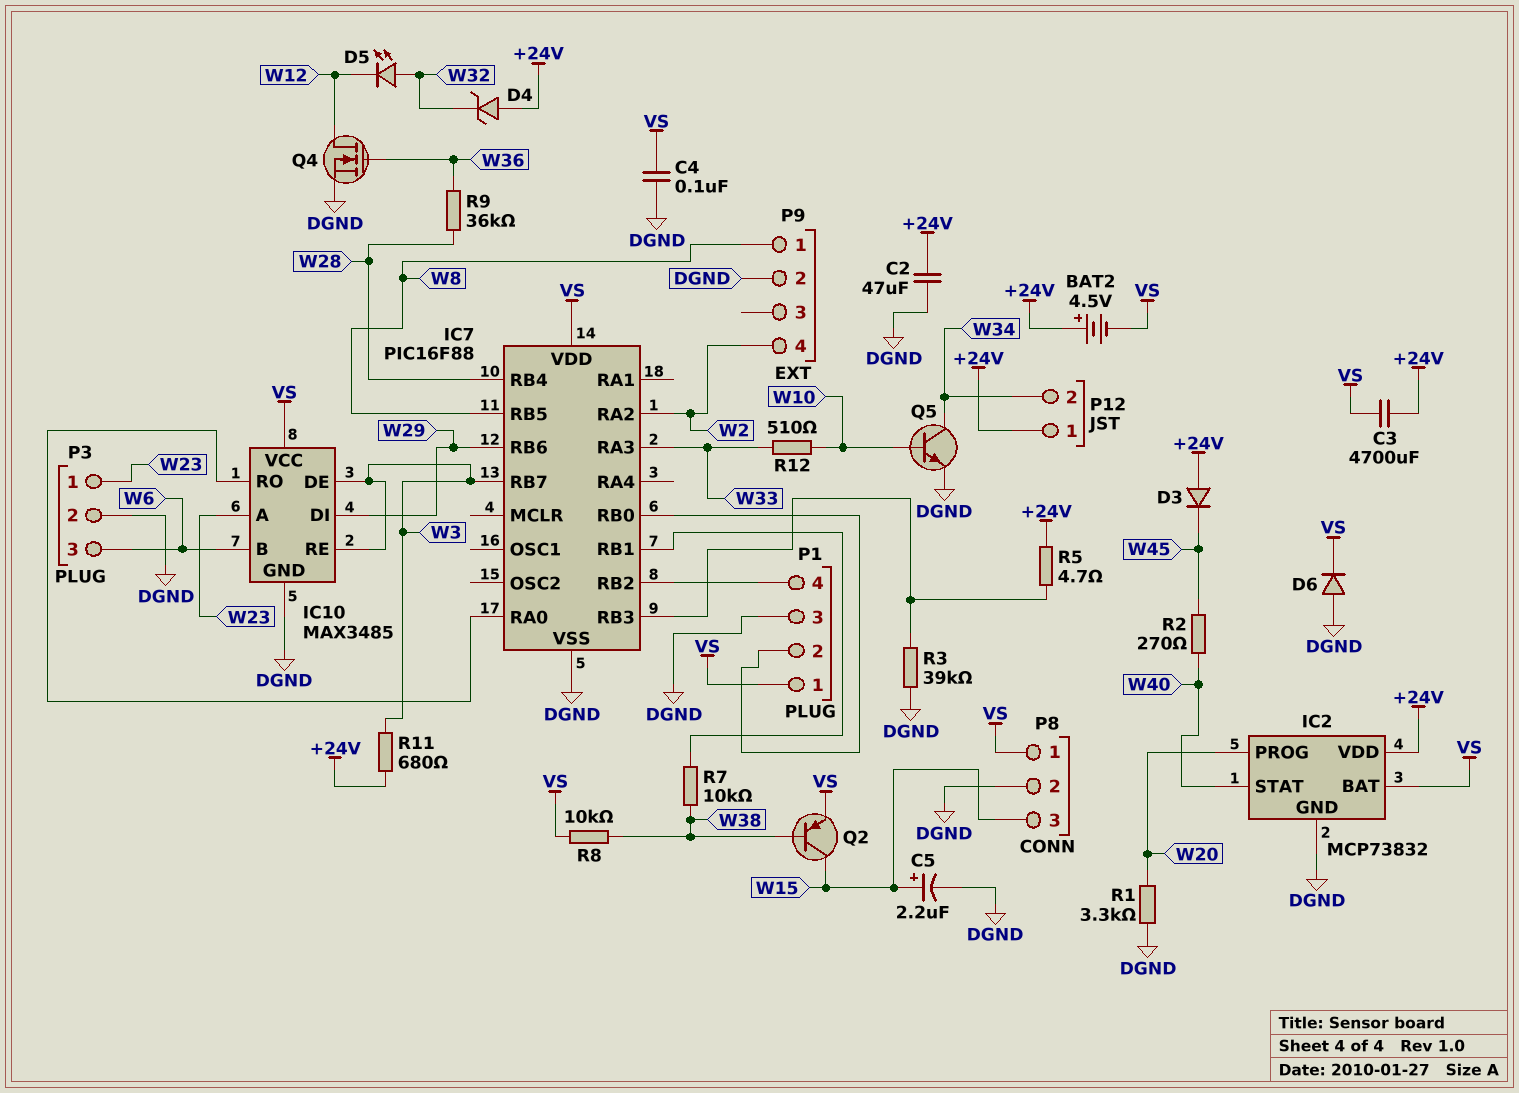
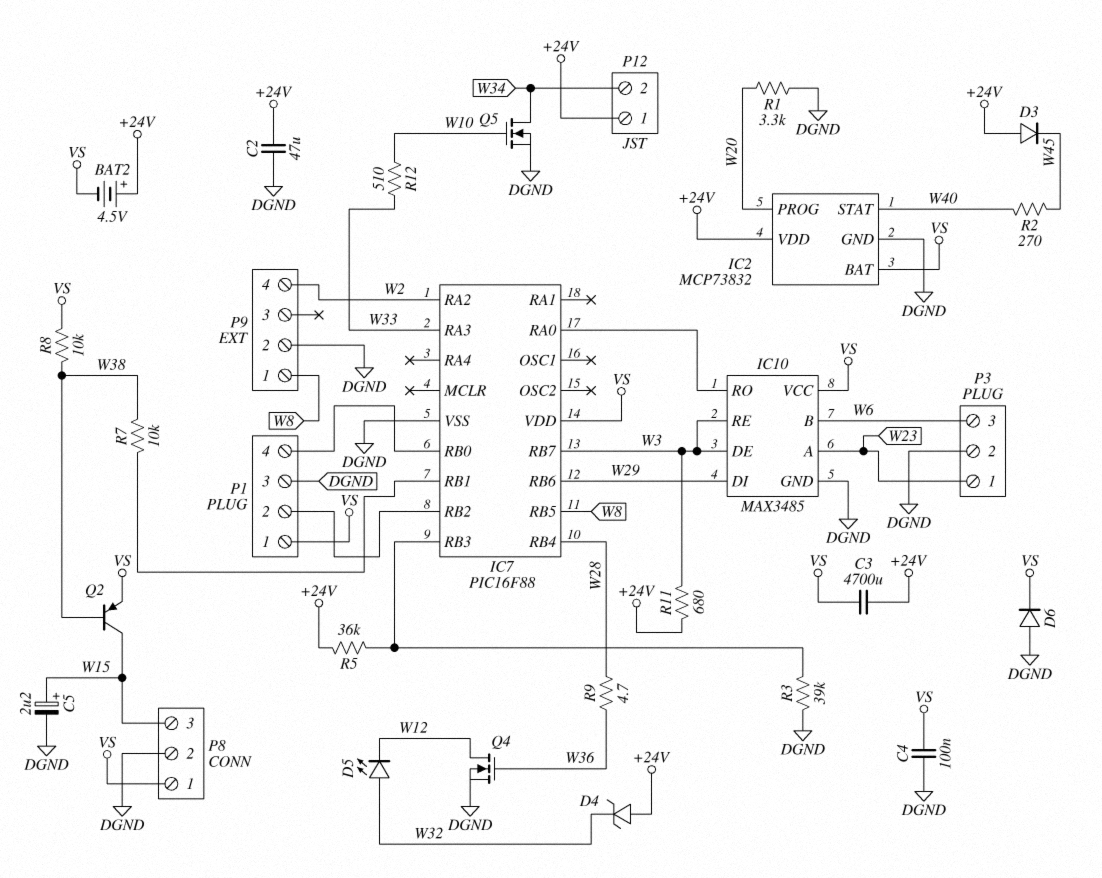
P1 pin 2: IC7/RB0 -> IC7/RB2
P1 pin 4: IC7/RB2 -> IC7/RB0
Q5: NPN (B W10, C W34, E DGND) -> NMOS (G W10, D W34, S DGND)
R5: 4.7 (+24V, IC7/RB3) -> 36k (+24V, IC7/RB3)
R9: 36k (W28, W36) -> 4.7 (W28, W36)

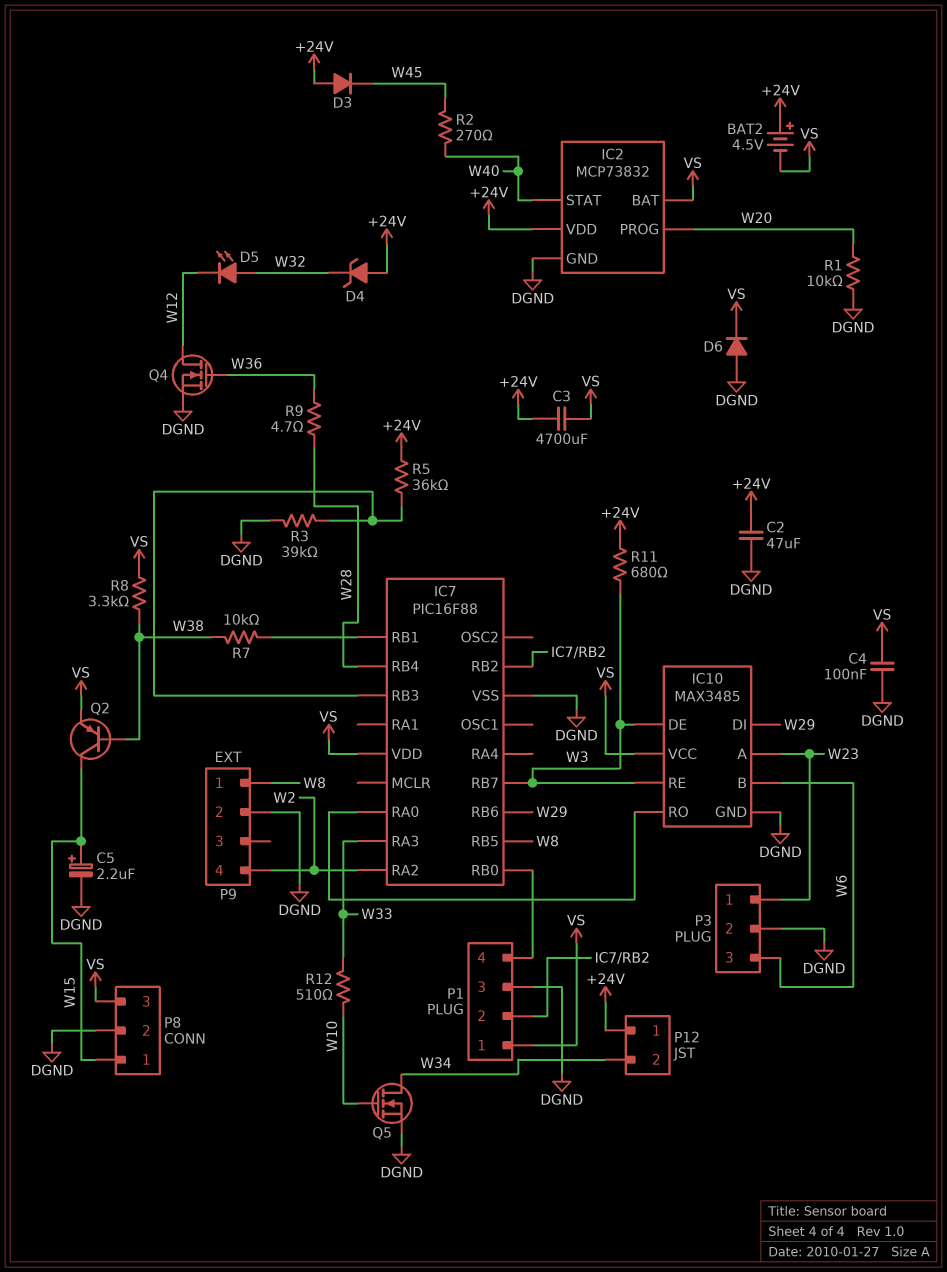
P8 pin 1: VS -> W15
P8 pin 3: W15 -> VS
R1: 3.3k (DGND, W20) -> 10k (DGND, W20)
R8: 10k (VS, W38) -> 3.3k (VS, W38)

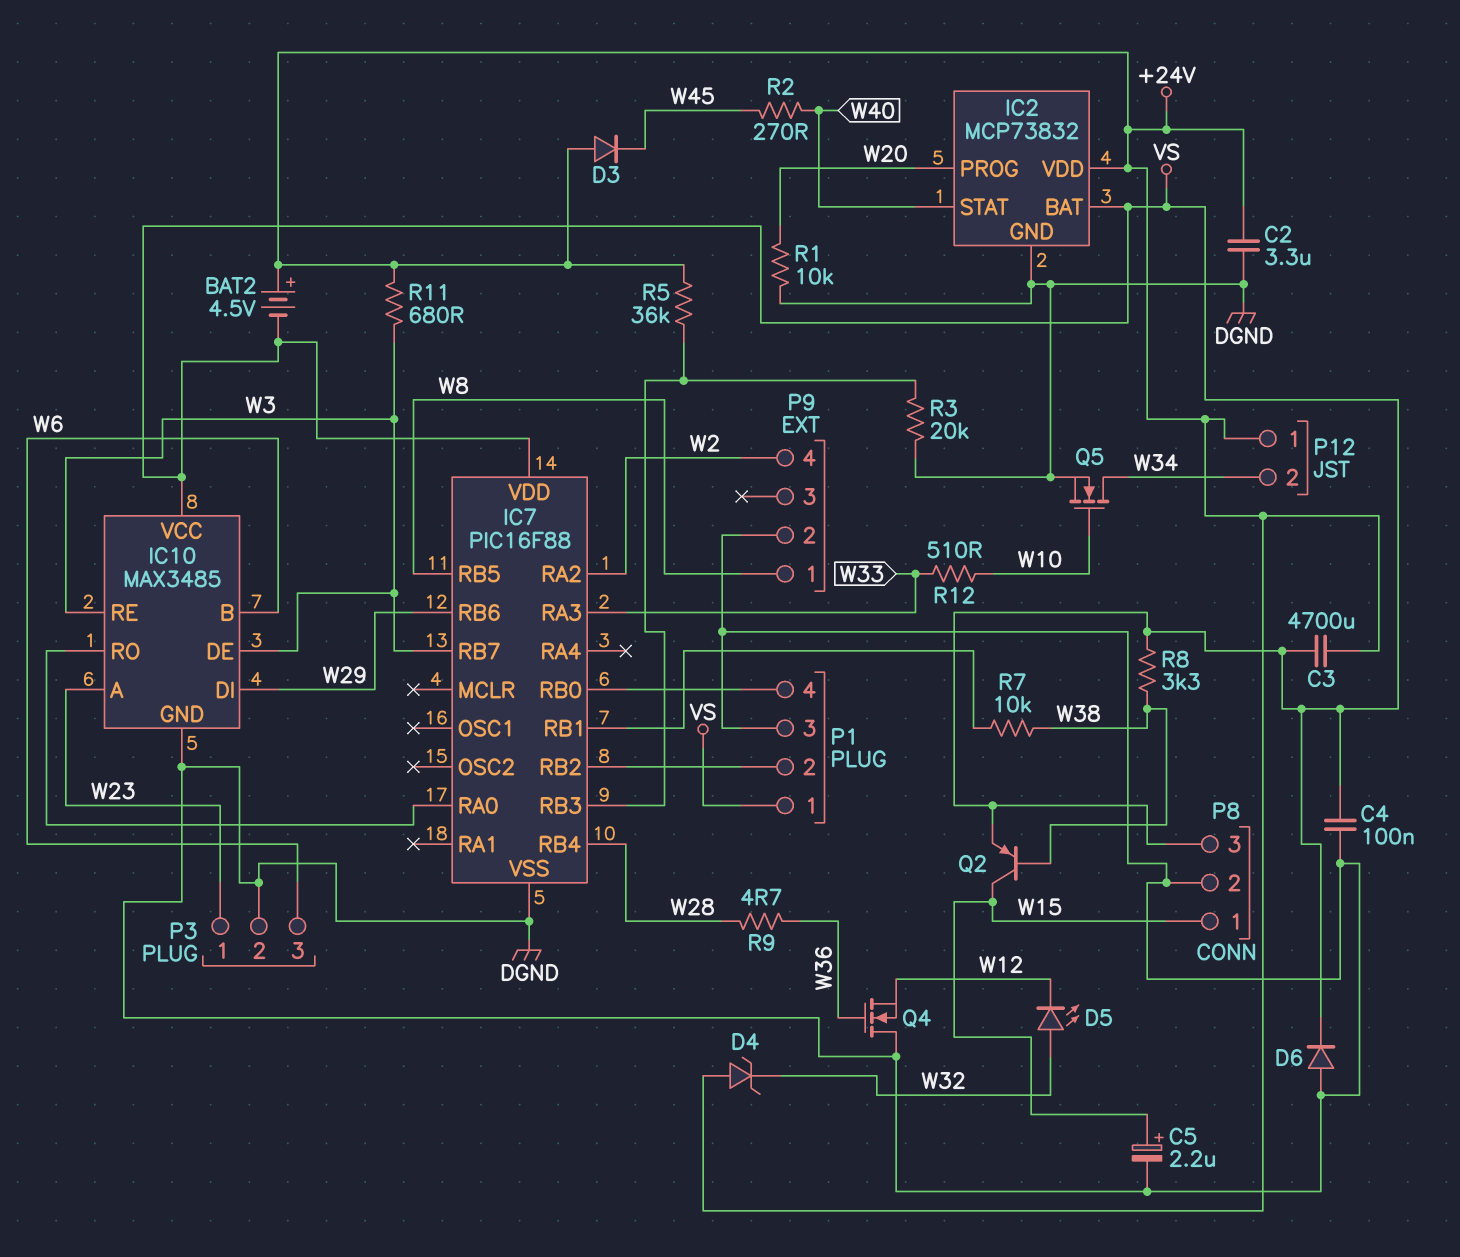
C2: 47uF (+24V, DGND) -> 3.3uF (+24V, DGND)
Q4: NMOS (G W36, D W12, S DGND) -> NMOS (G W36, D DGND, S W12)
R3: 39k (DGND, IC7/RB3) -> 20k (DGND, IC7/RB3)

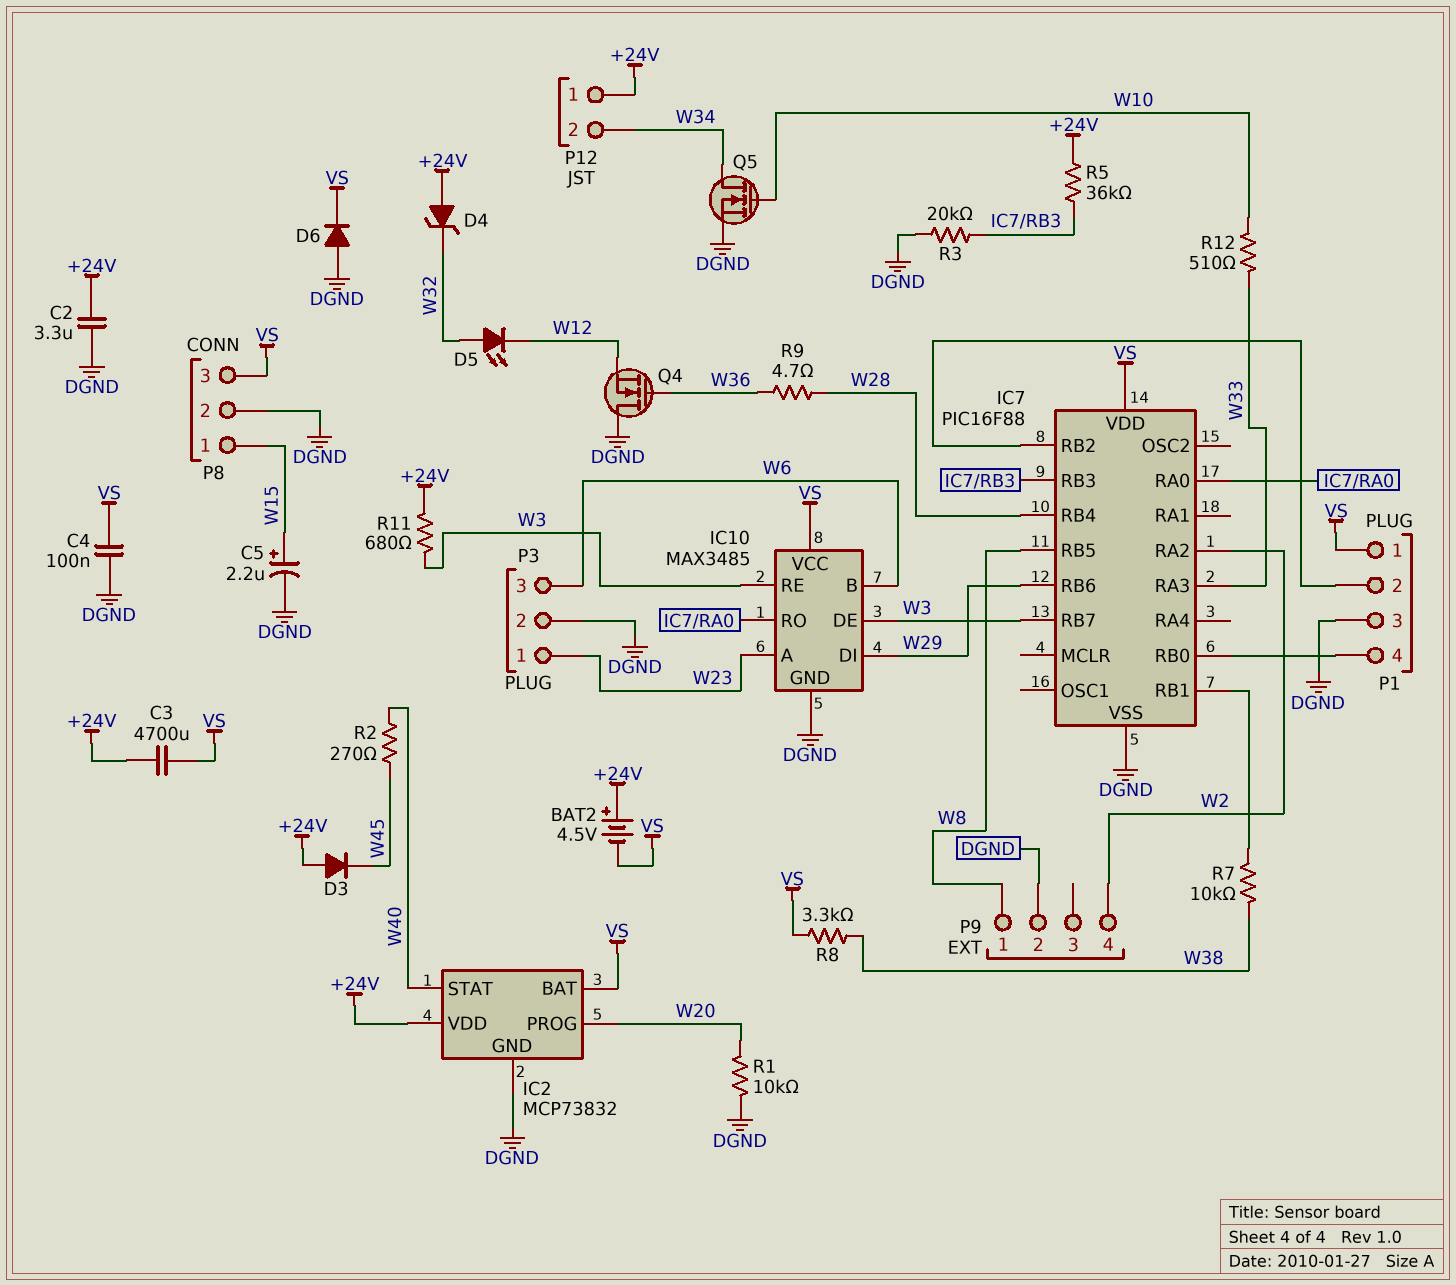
Q2: PNP (B W38, C W15, E VS) -> none

